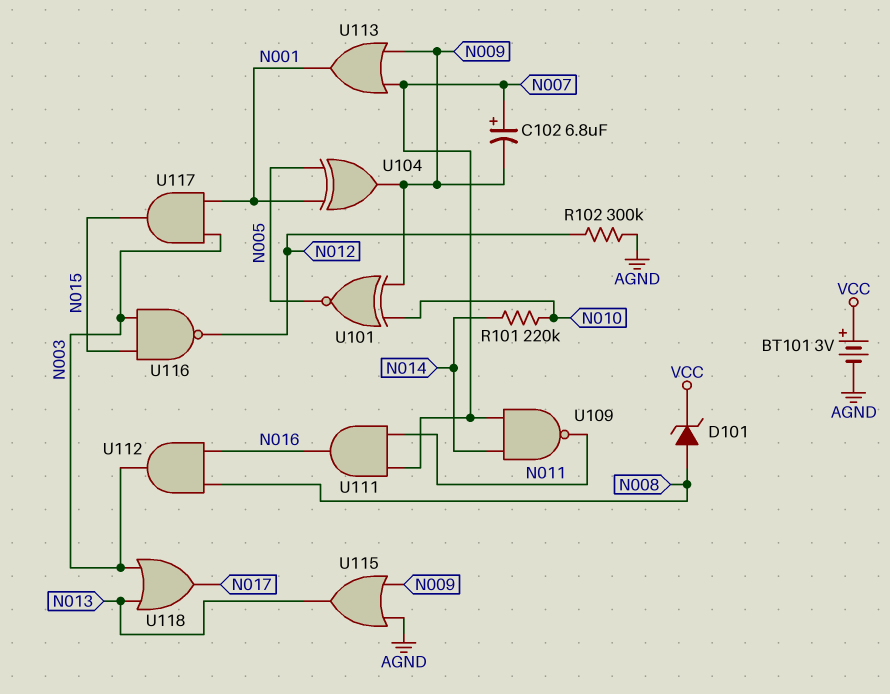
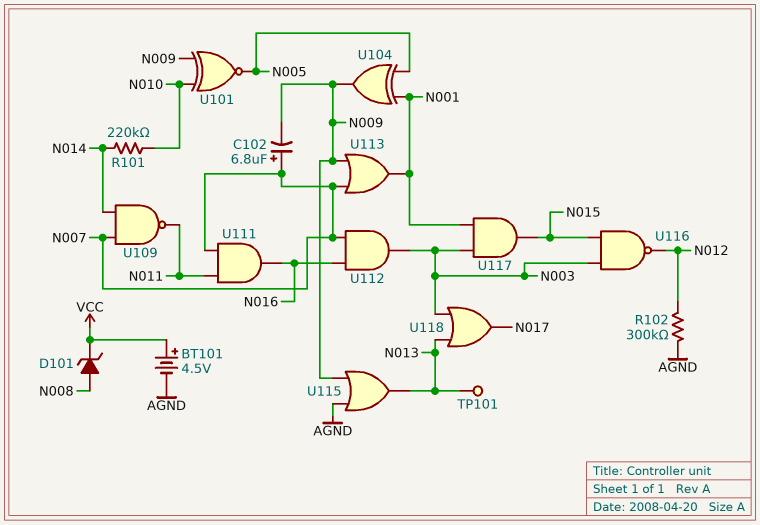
BT101: 3V (plus VCC, minus AGND) -> 4.5V (plus VCC, minus AGND)
TP101: none -> test point (N013)
U112: AND (in N008, in N016, out N003) -> AND (in N007, in N016, out N003)

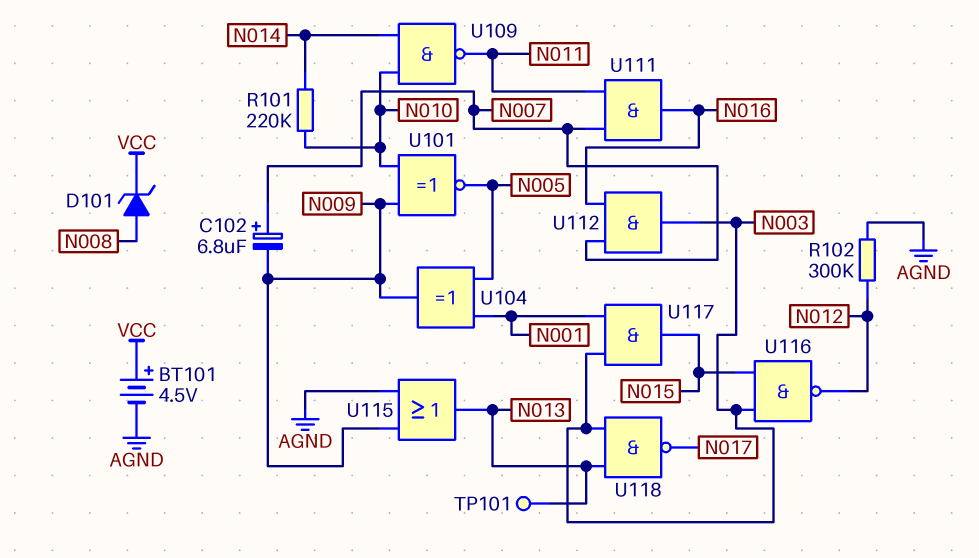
U109: NAND (in N007, in N014, out N011) -> NAND (in N010, in N014, out N011)
U113: OR (in N007, in N009, out N001) -> none
U118: OR (in N003, in N013, out N017) -> NAND (in N003, in N013, out N017)

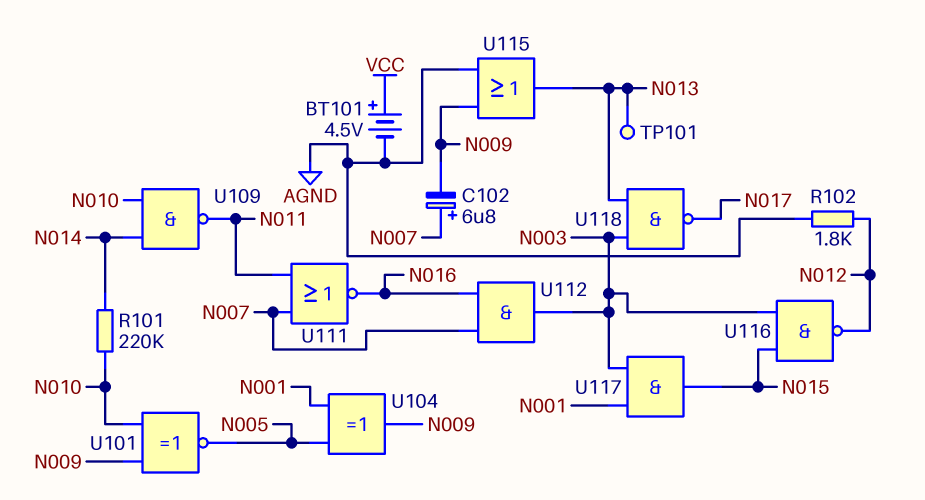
D101: zener (A N008, K VCC) -> none
R102: 300k (AGND, N012) -> 1.8k (AGND, N012)
U111: AND (in N007, in N011, out N016) -> NOR (in N007, in N011, out N016)

